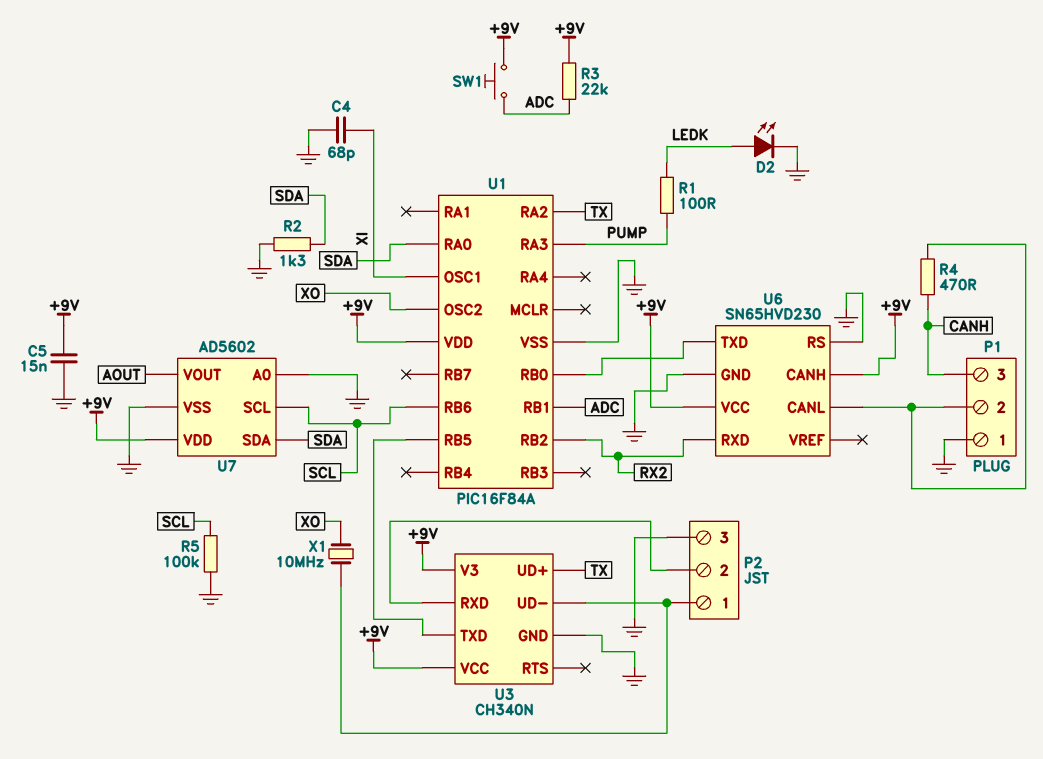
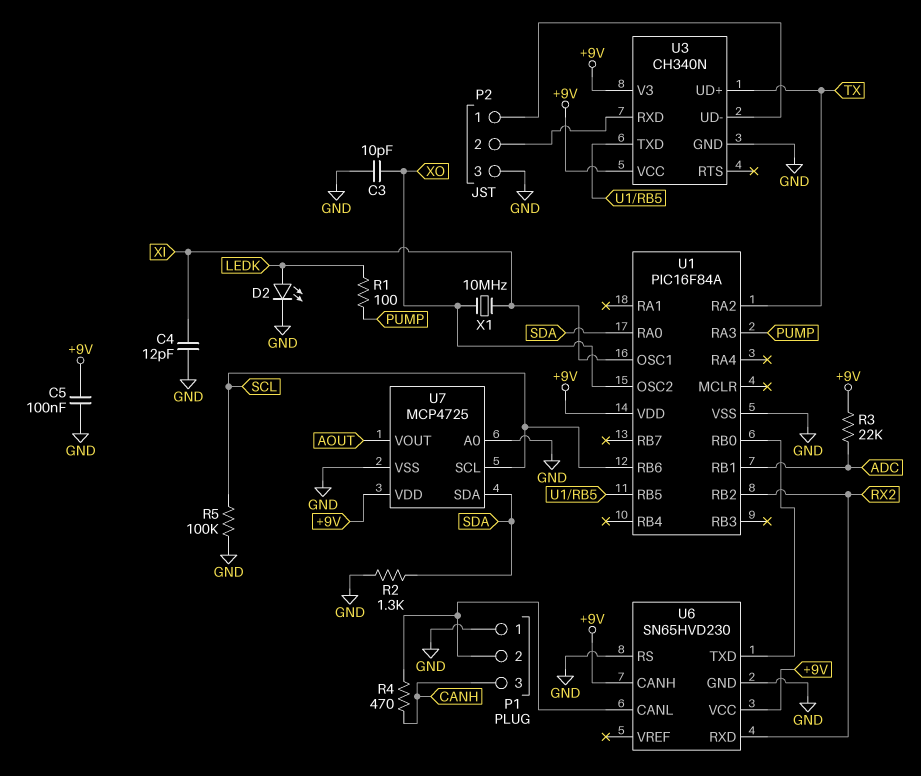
C3: none -> 10pF (GND, XO)
C4: 68pF (GND, XI) -> 12pF (GND, XI)
C5: 15nF (+9V, GND) -> 100nF (+9V, GND)
SW1: button (+9V, ADC) -> none
U7: AD5602 -> MCP4725
X1: 10MHz (P2/1, XO) -> 10MHz (XI, XO)

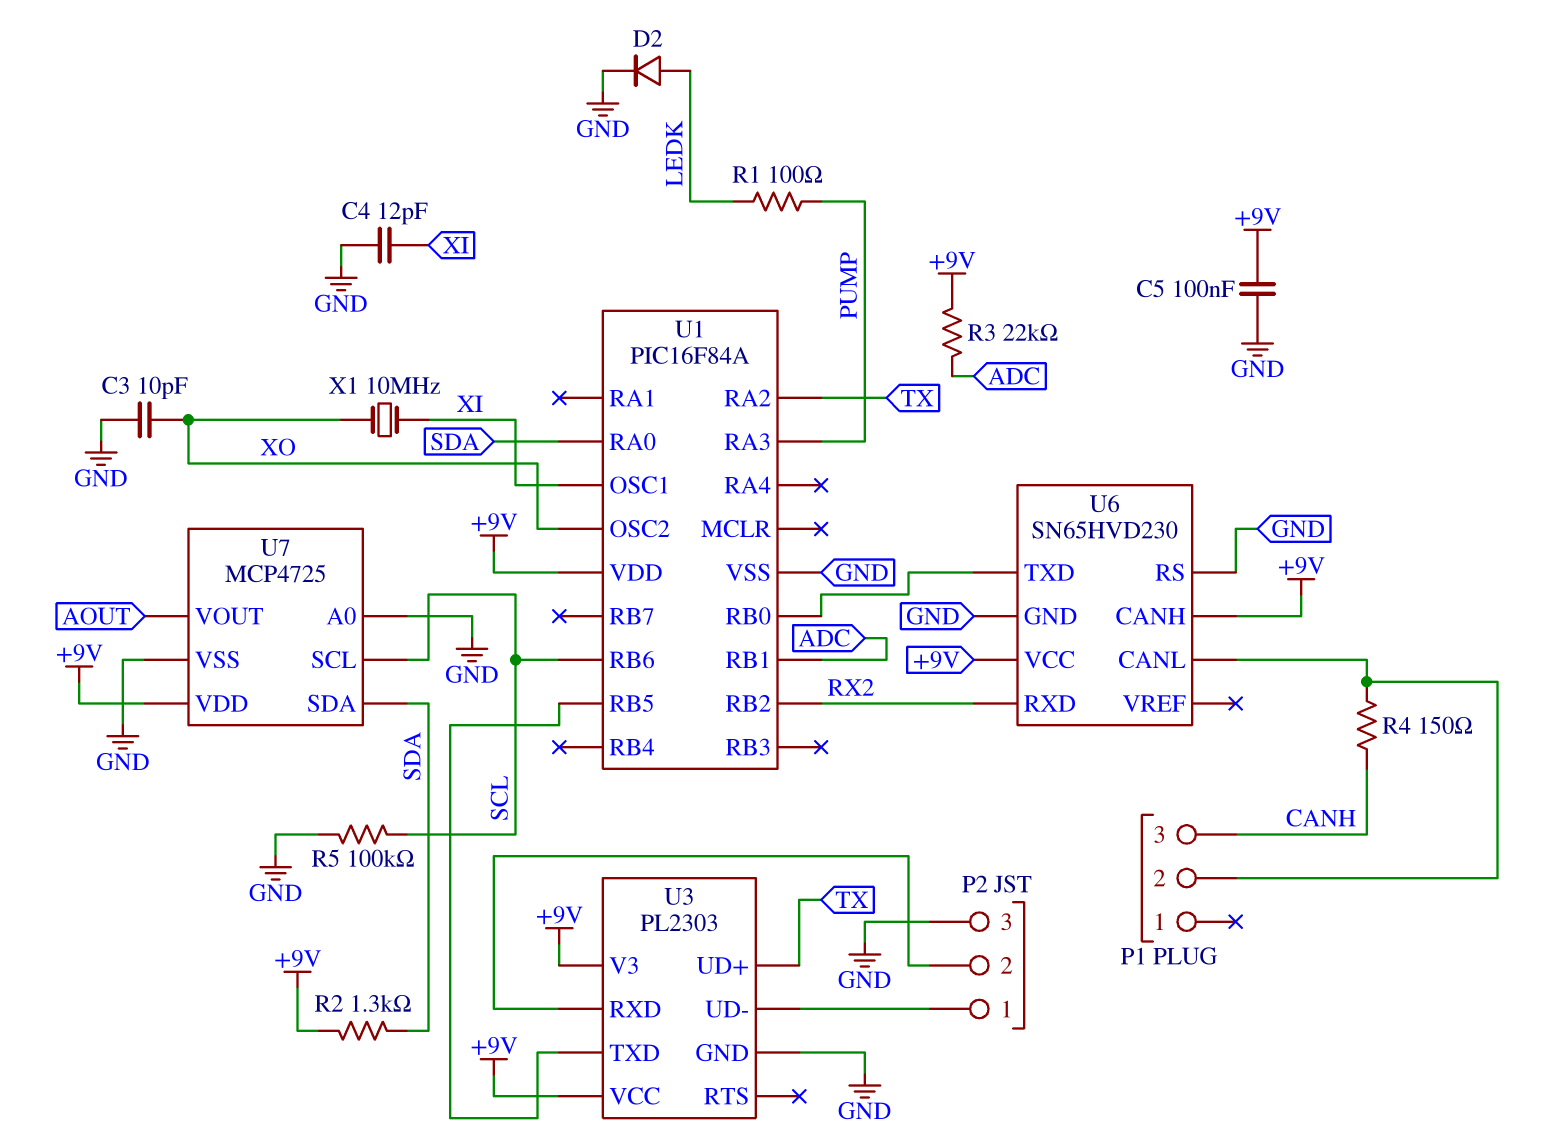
D2: LED (A LEDK, K GND) -> diode (A LEDK, K GND)
P1 pin 1: GND -> none
R2: 1.3k (GND, SDA) -> 1.3k (+9V, SDA)
R4: 470 (CANH, P1/2) -> 150 (CANH, P1/2)
U3: CH340N -> PL2303

